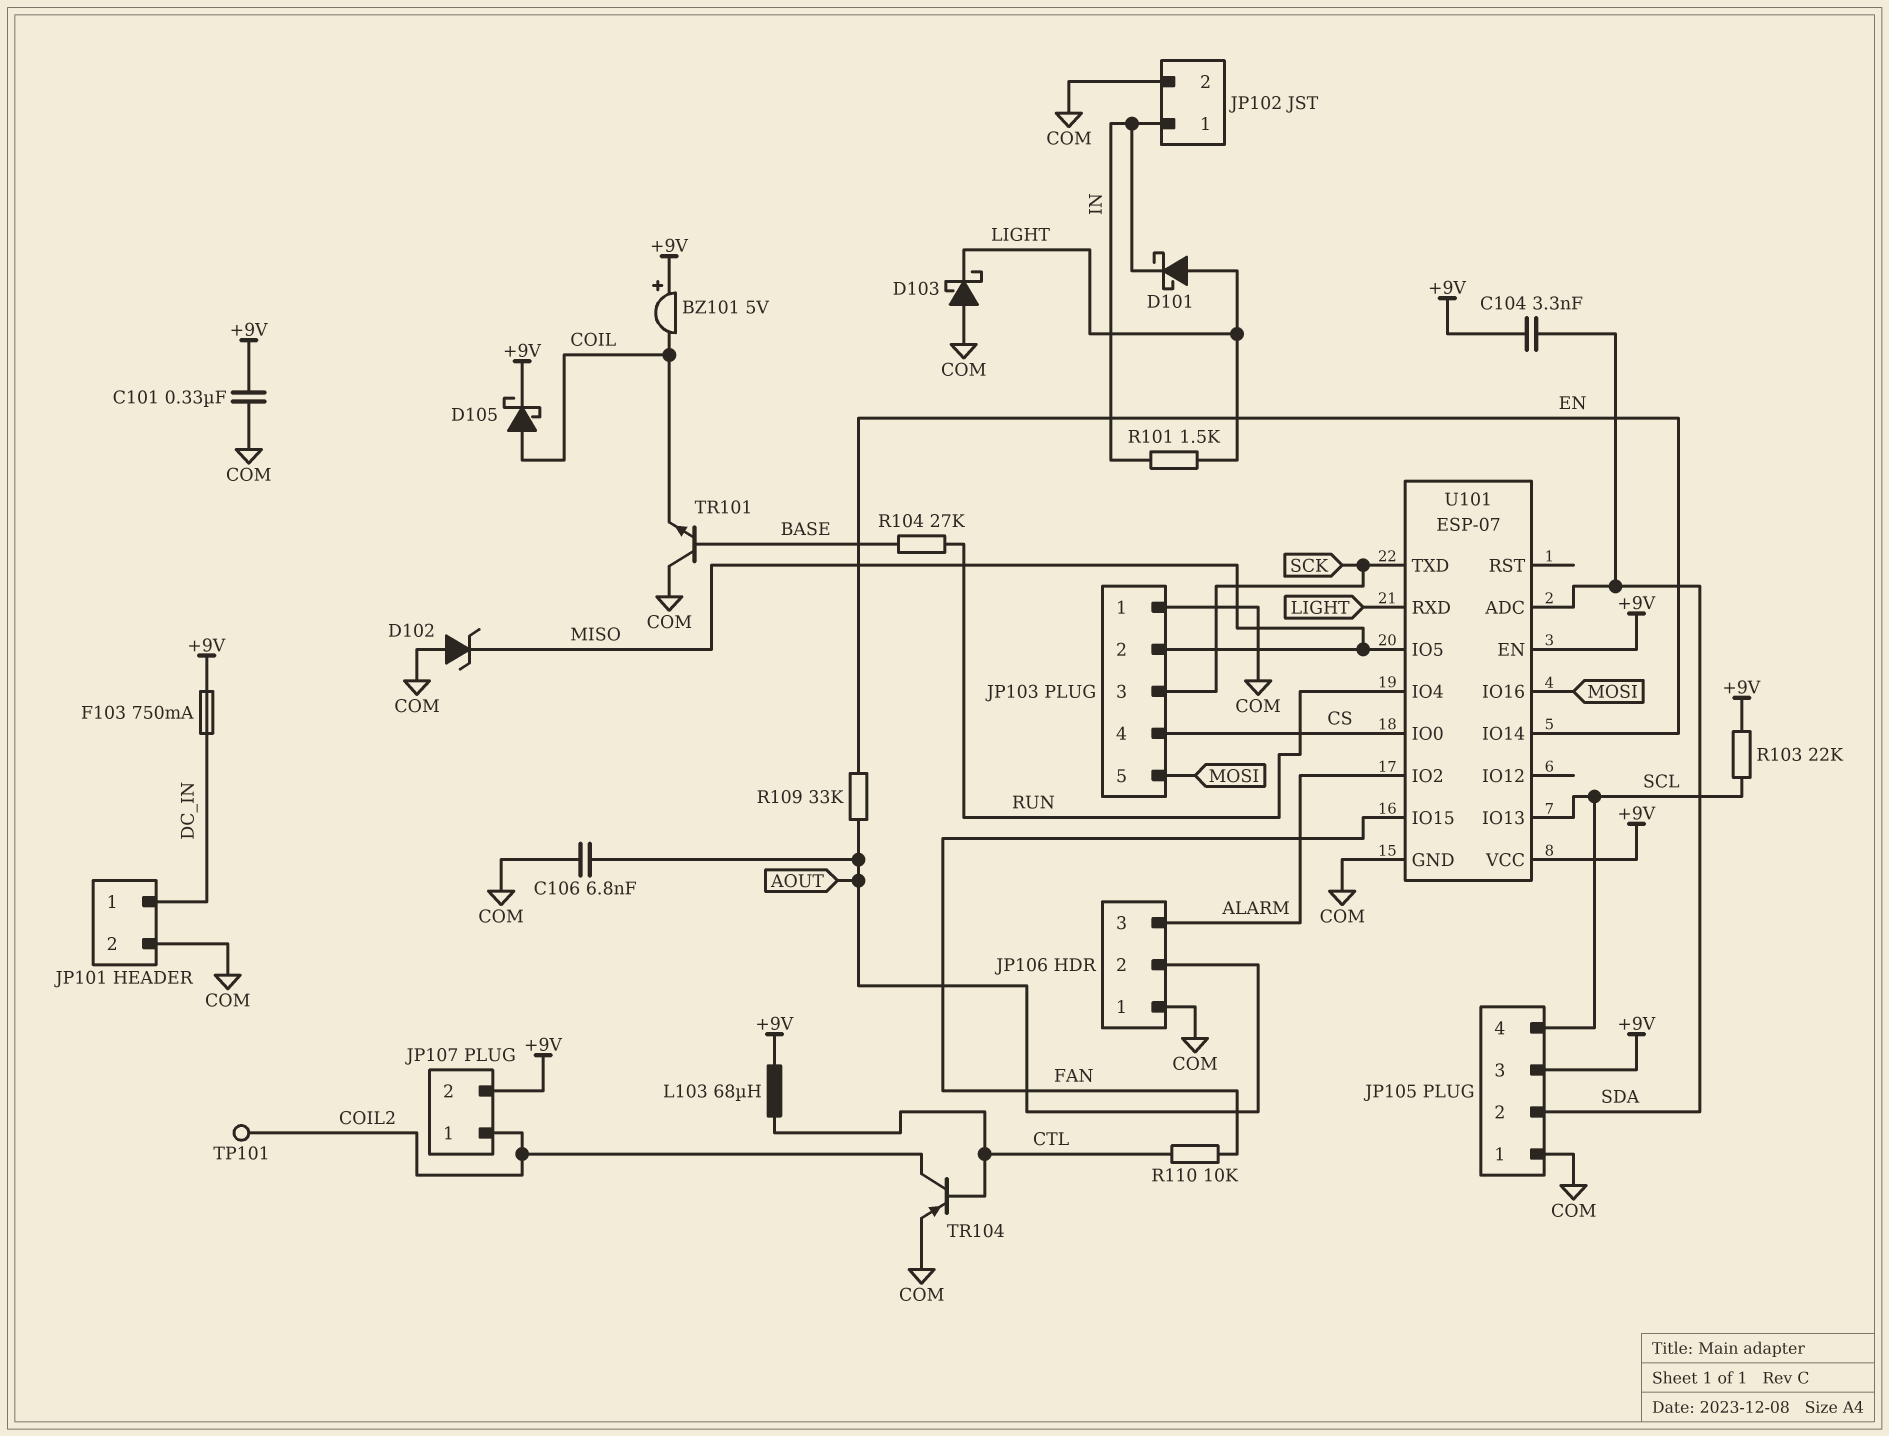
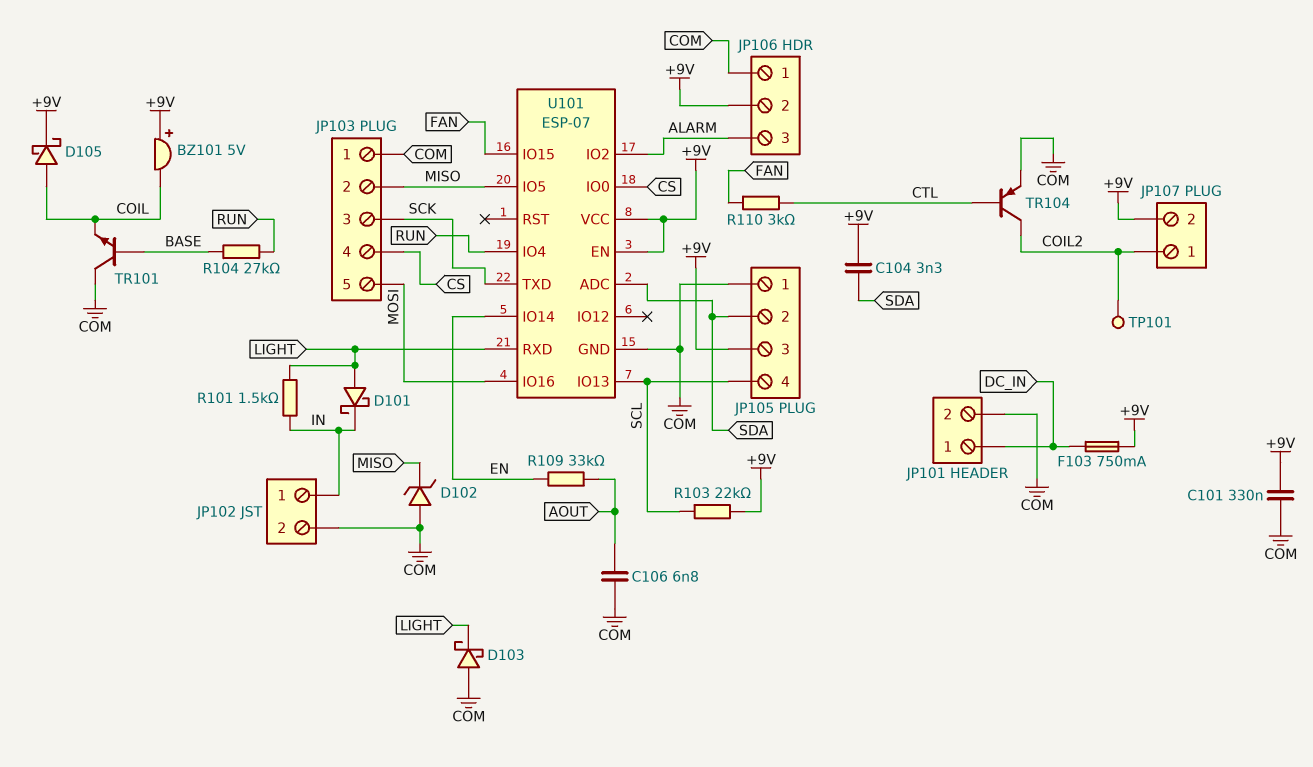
JP106 pin 2: AOUT -> +9V
L103: 68uH (+9V, CTL) -> none
R110: 10k (CTL, FAN) -> 3k (CTL, FAN)

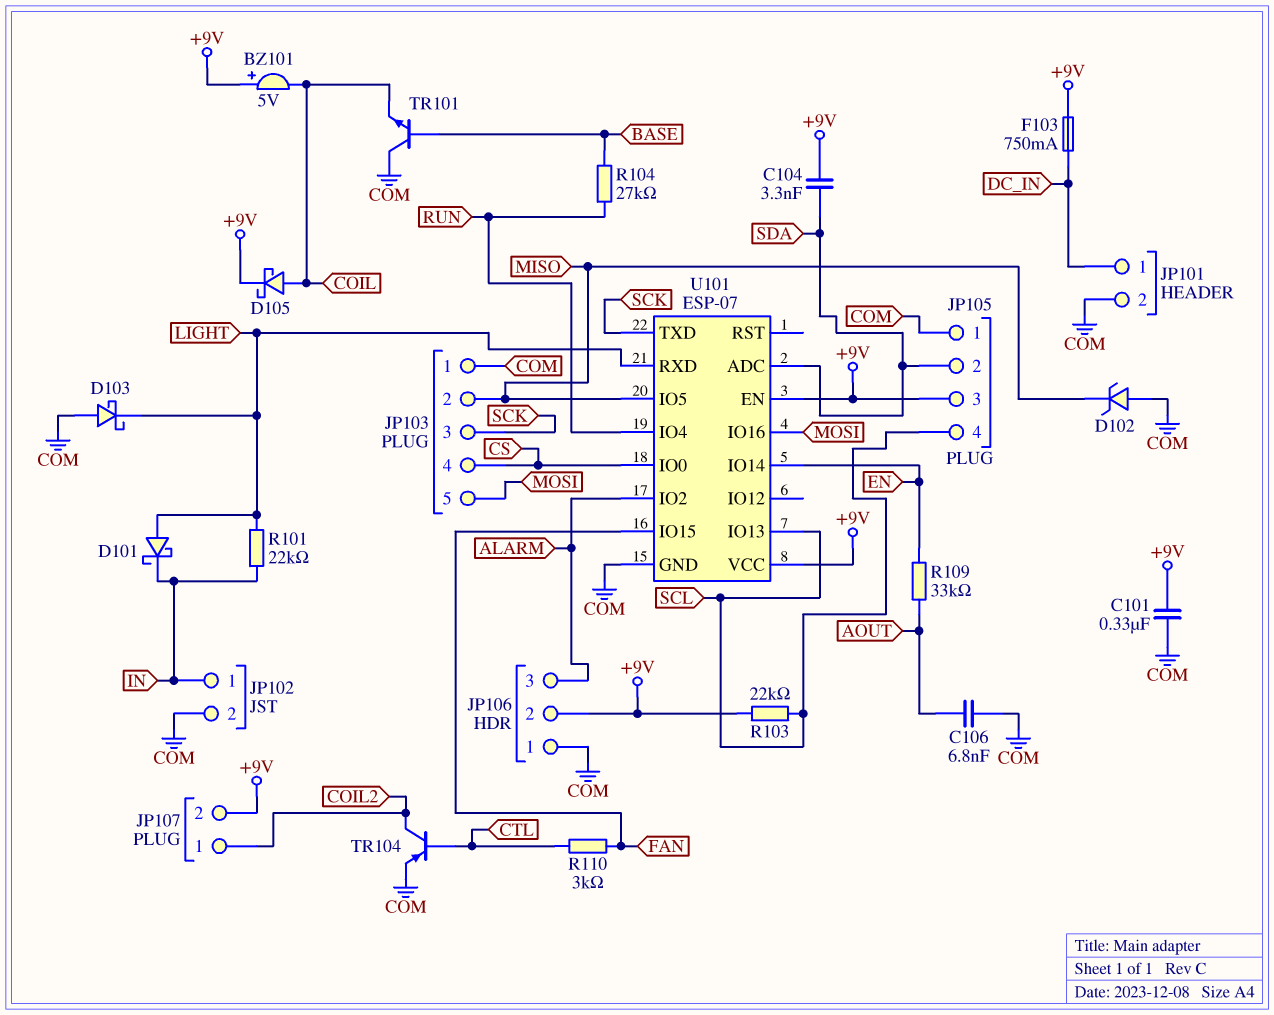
R101: 1.5k (IN, LIGHT) -> 22k (IN, LIGHT)
TP101: test point (COIL2) -> none

